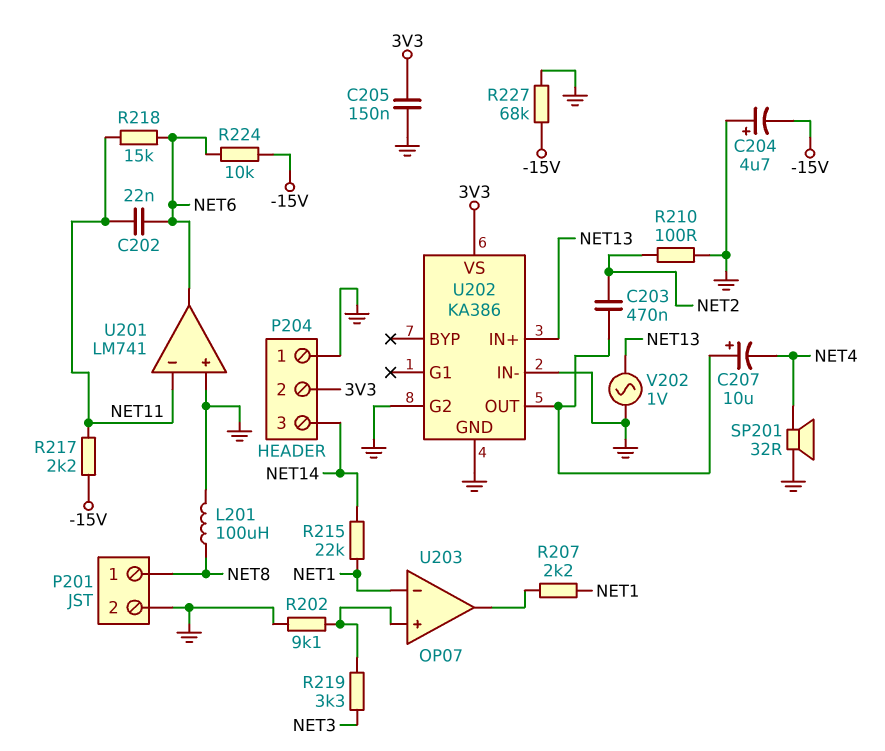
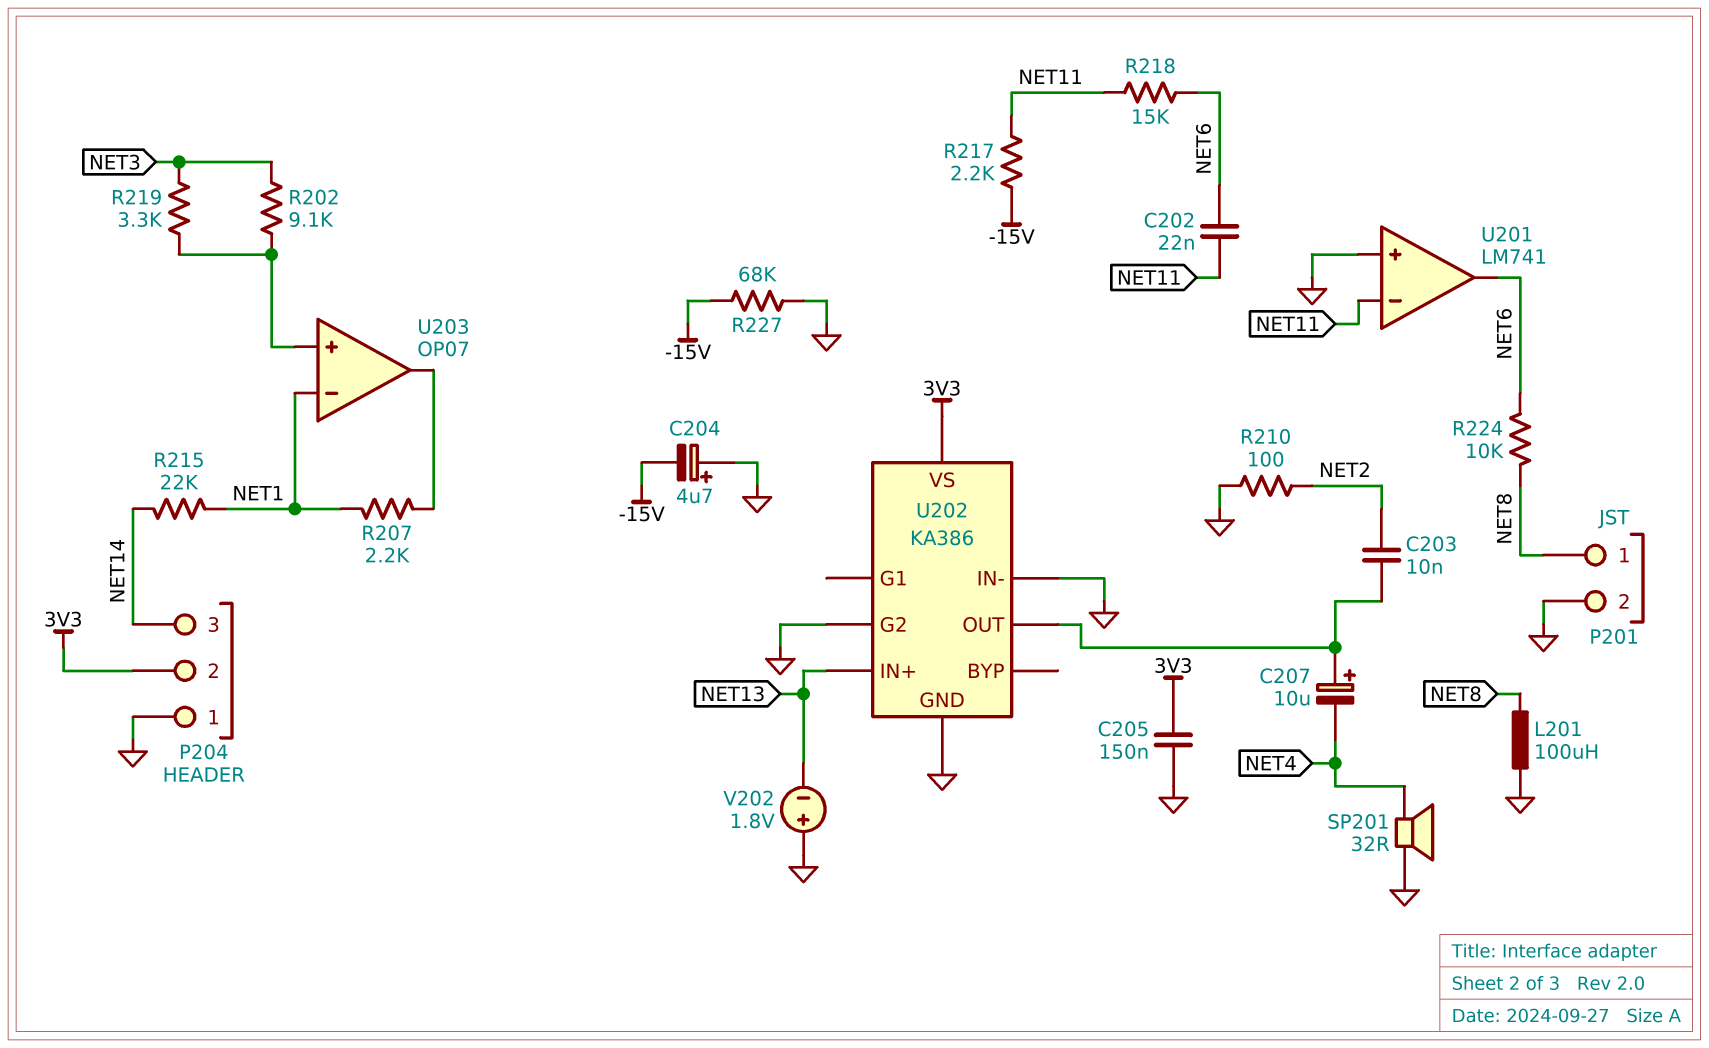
C203: 470nF (NET2, U202/OUT) -> 10nF (NET2, U202/OUT)
R202: 9.1k (GND, U203/in+) -> 9.1k (NET3, U203/in+)
R224: 10k (-15V, NET6) -> 10k (NET6, NET8)
V202: AC 1V (GND, NET13) -> 1.8V (plus GND, minus NET13)

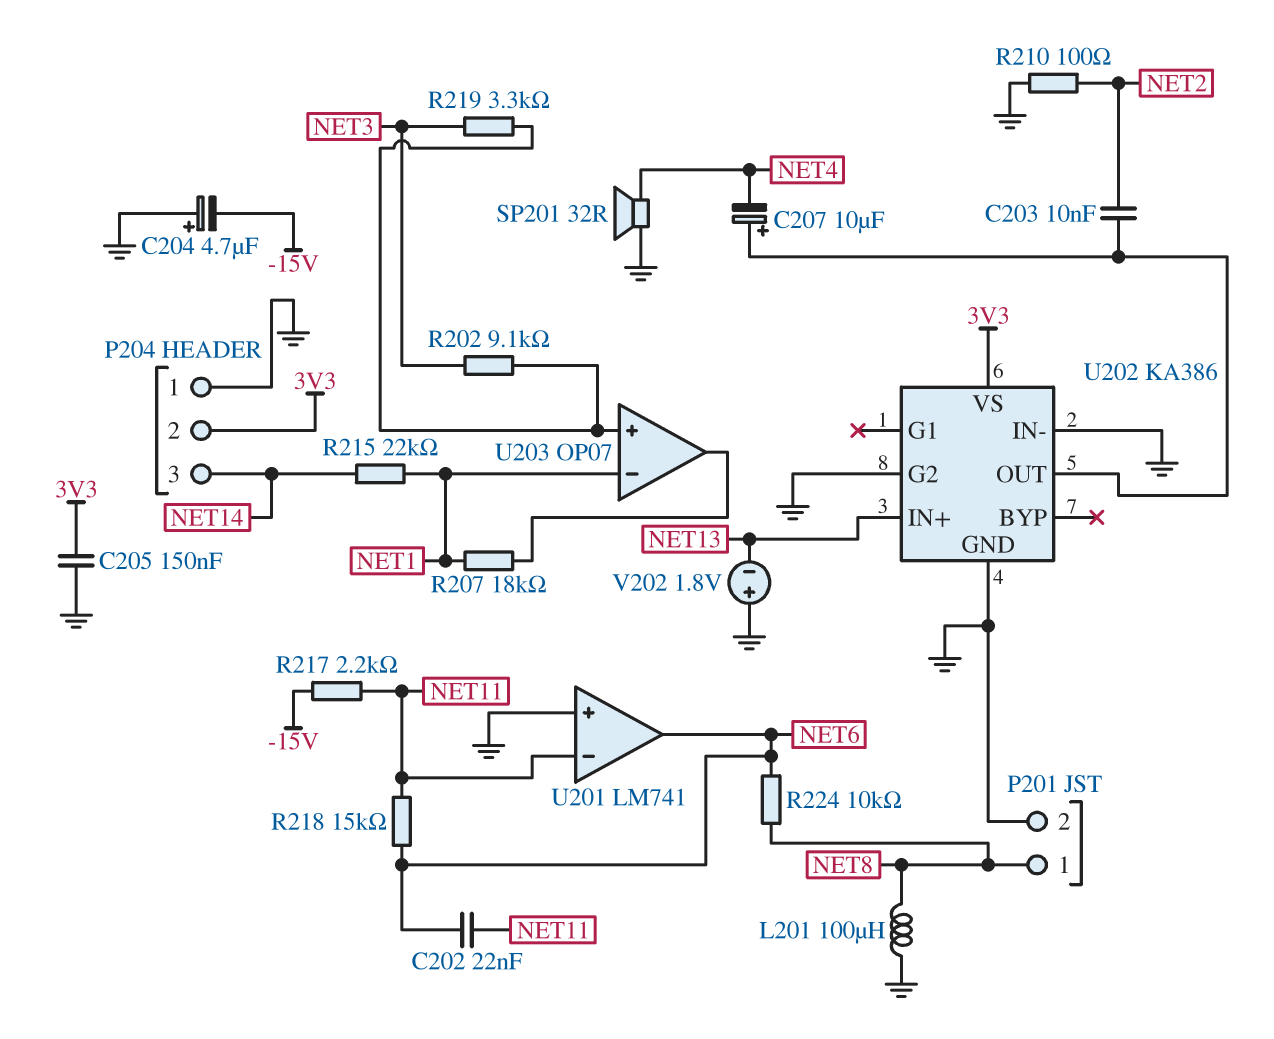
R207: 2.2k (NET1, U203/out) -> 18k (NET1, U203/out)
R227: 68k (-15V, GND) -> none

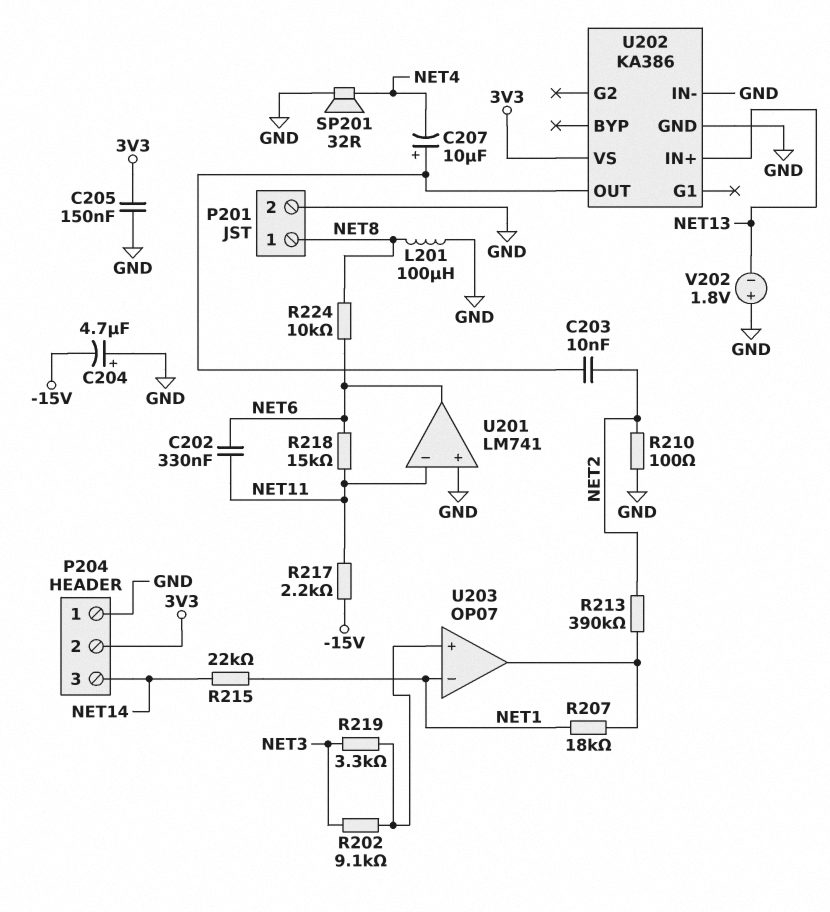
C202: 22nF (NET6, NET11) -> 330nF (NET6, NET11)
R213: none -> 390k (NET2, U203/out)
U202 pin G2: GND -> none

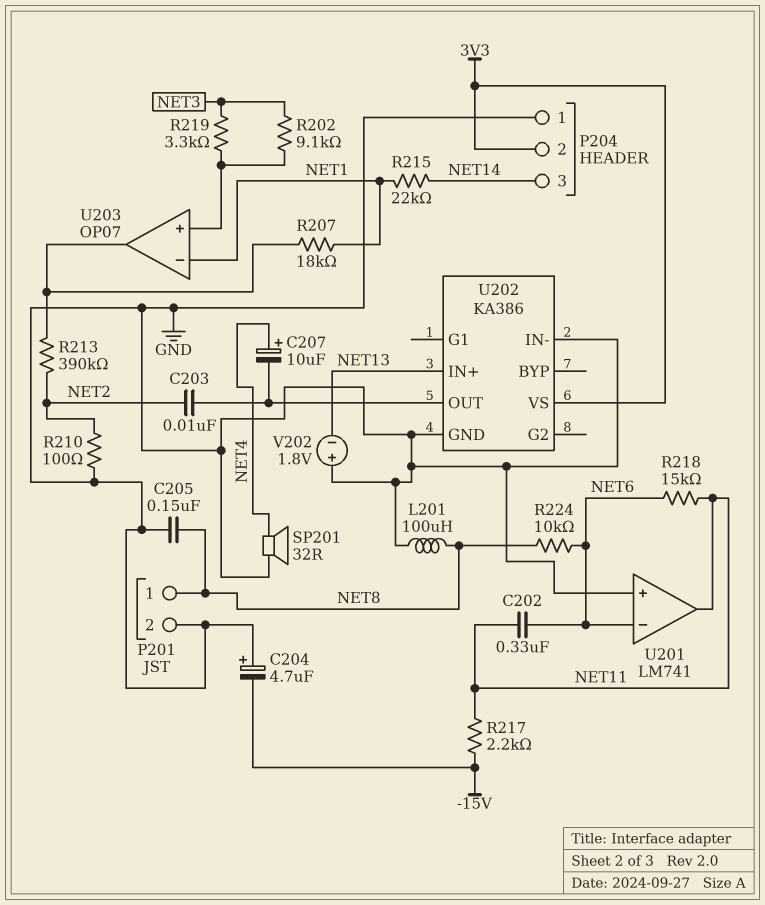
C205: 150nF (3V3, GND) -> 150nF (GND, NET8)
C207: 10uF (plus U202/OUT, minus NET4) -> 10uF (plus NET4, minus U202/OUT)
U201 pin in-: NET11 -> NET6
U201 pin out: NET6 -> NET11

